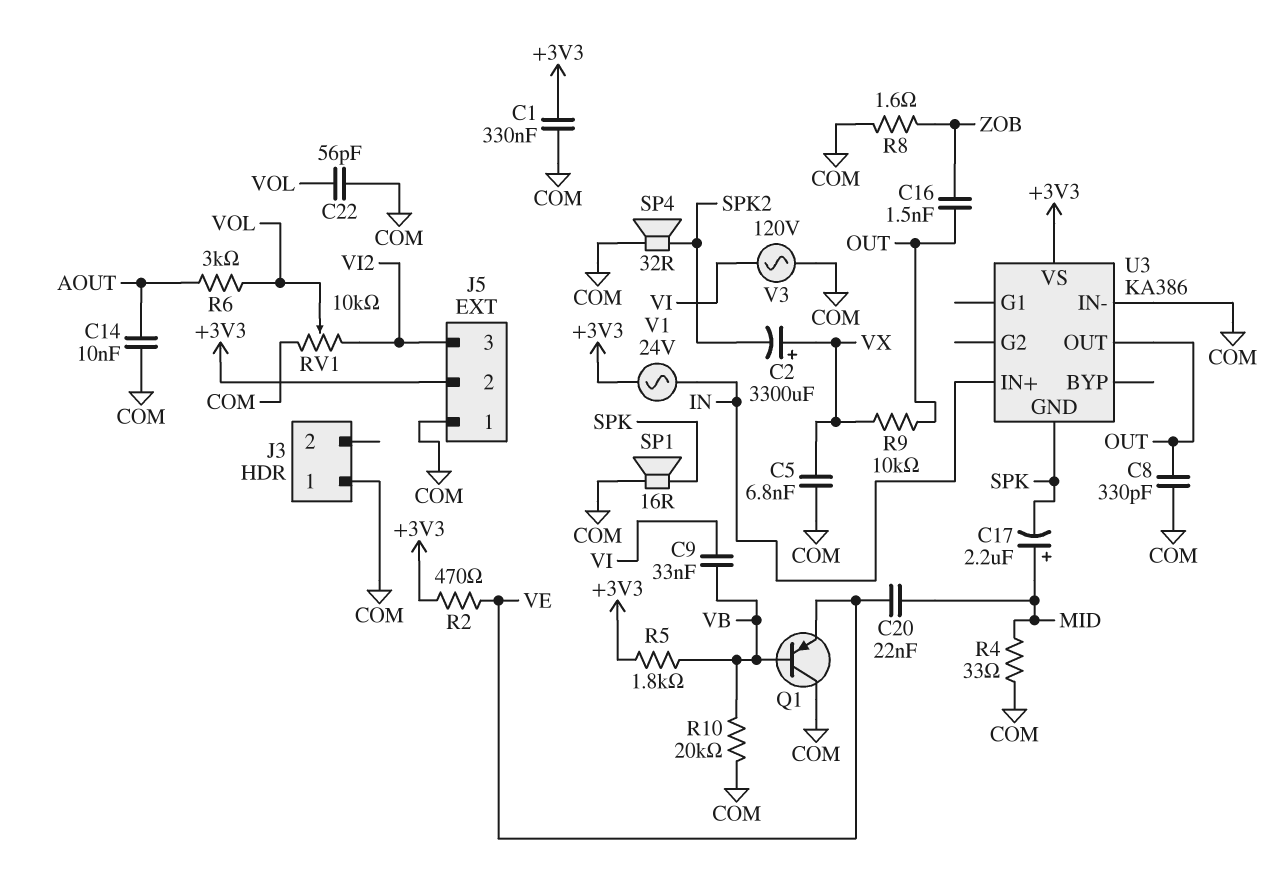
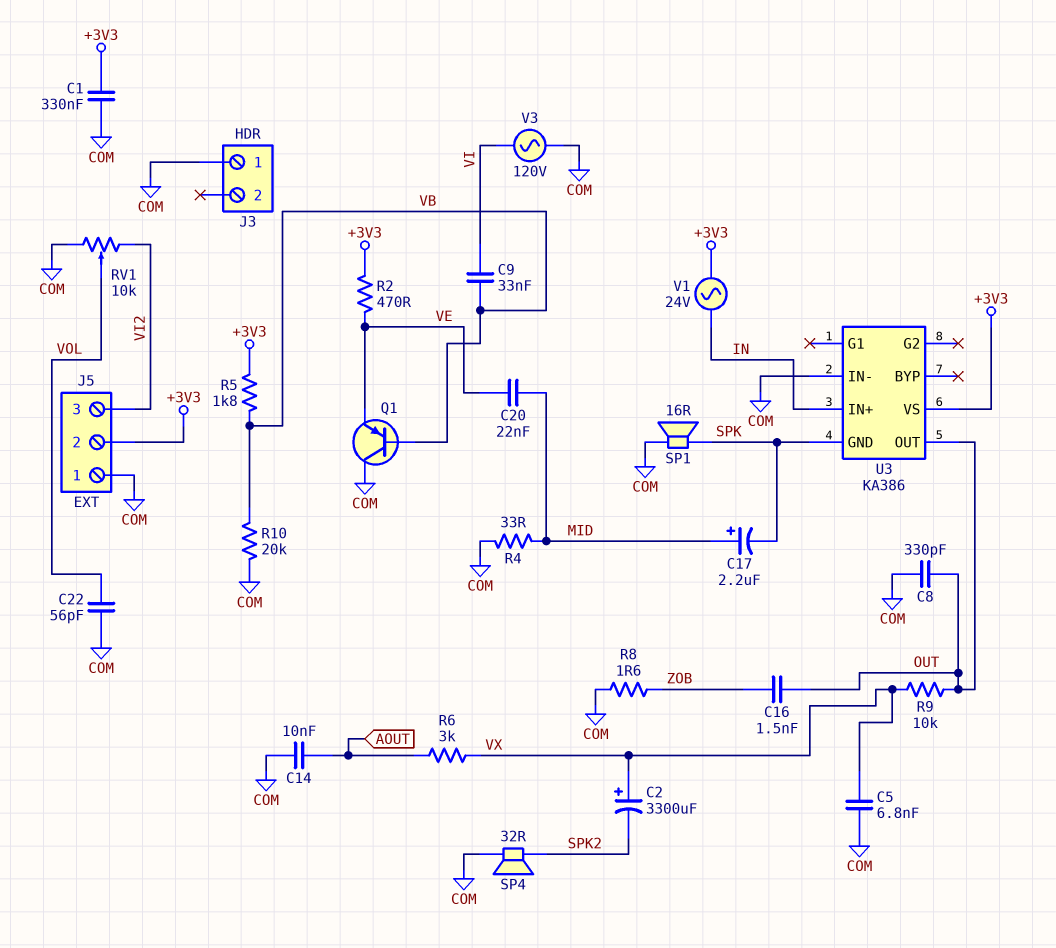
R6: 3k (AOUT, VOL) -> 3k (AOUT, VX)

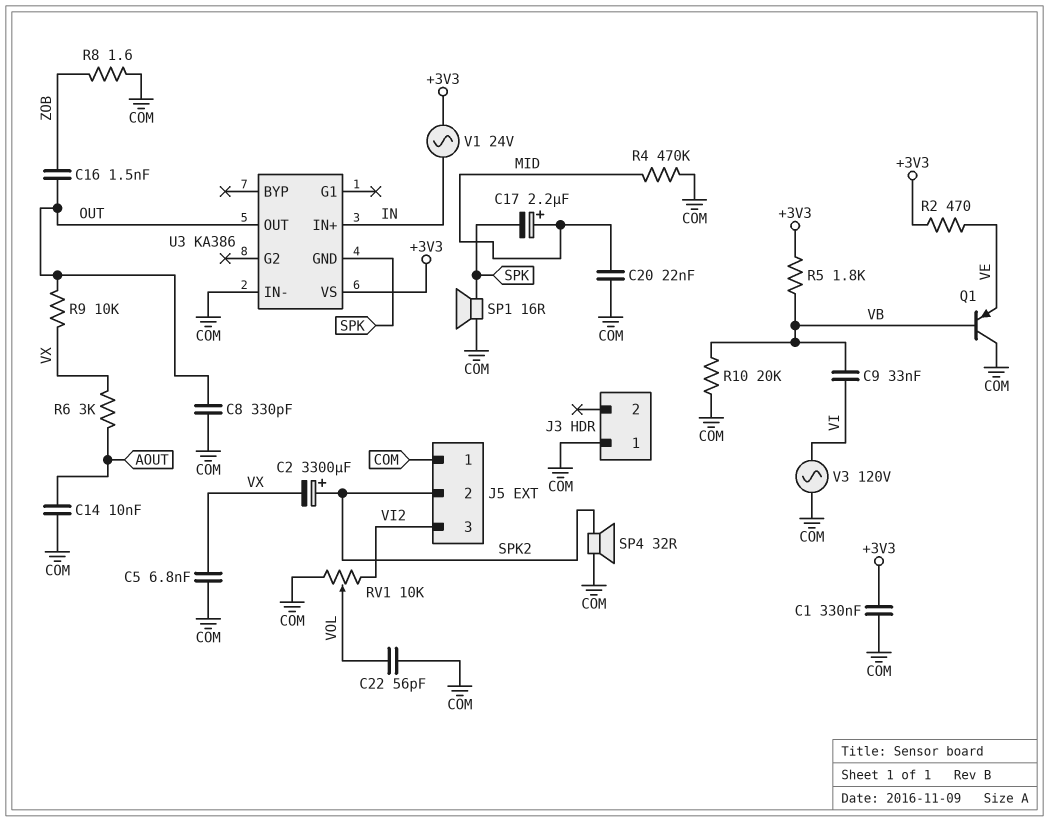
C2: 3300uF (plus VX, minus SPK2) -> 3300uF (plus SPK2, minus VX)
C20: 22nF (MID, VE) -> 22nF (COM, MID)
J5 pin 2: +3V3 -> SPK2
R4: 33 (COM, MID) -> 470k (COM, MID)

